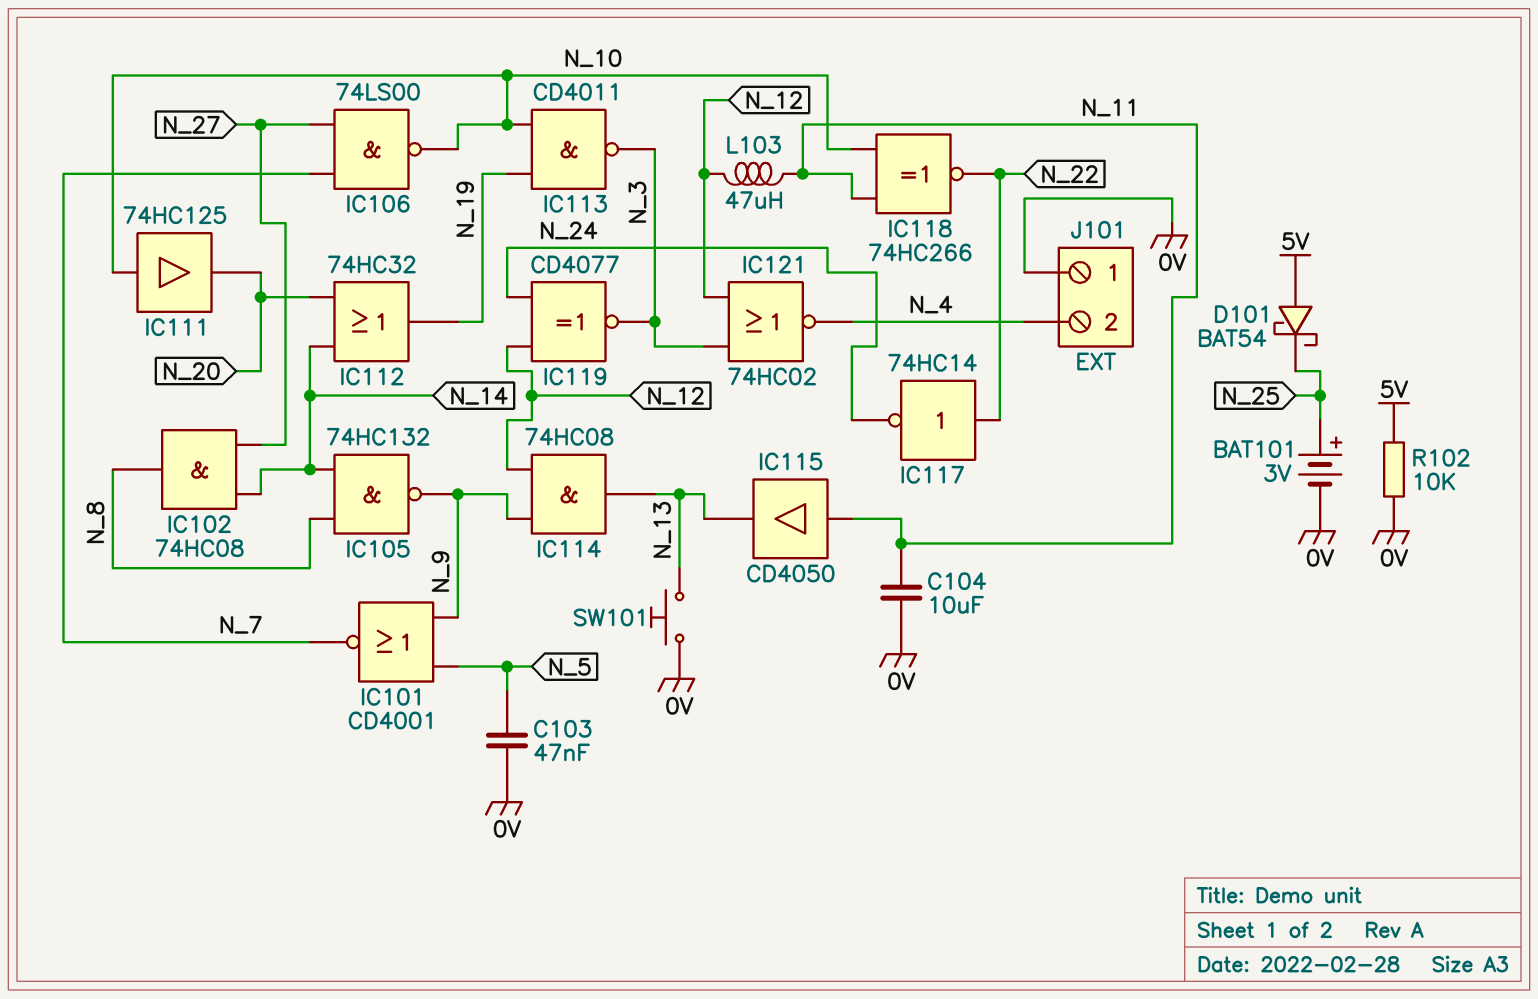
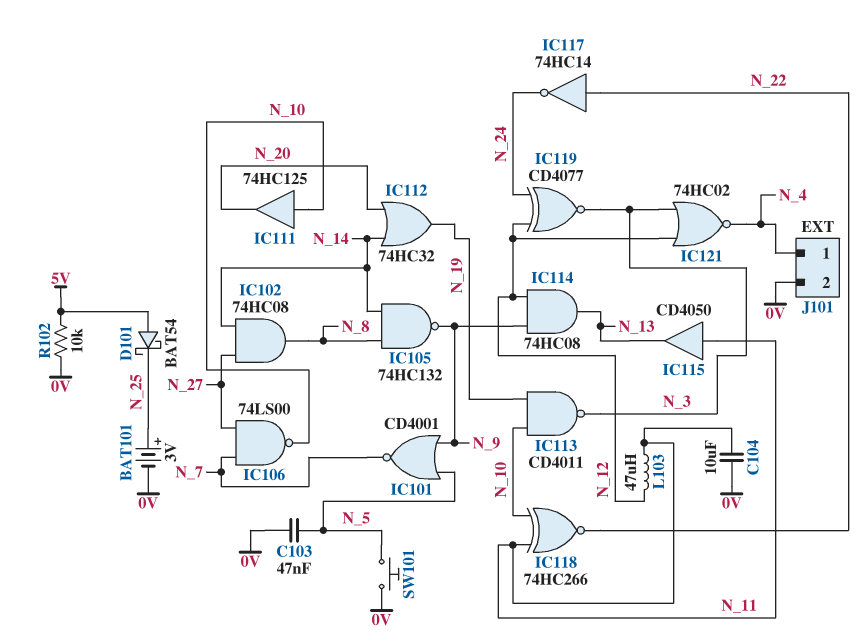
J101 pin 1: 0V -> N_4
J101 pin 2: N_4 -> 0V
SW101: button (0V, N_13) -> button (0V, N_5)

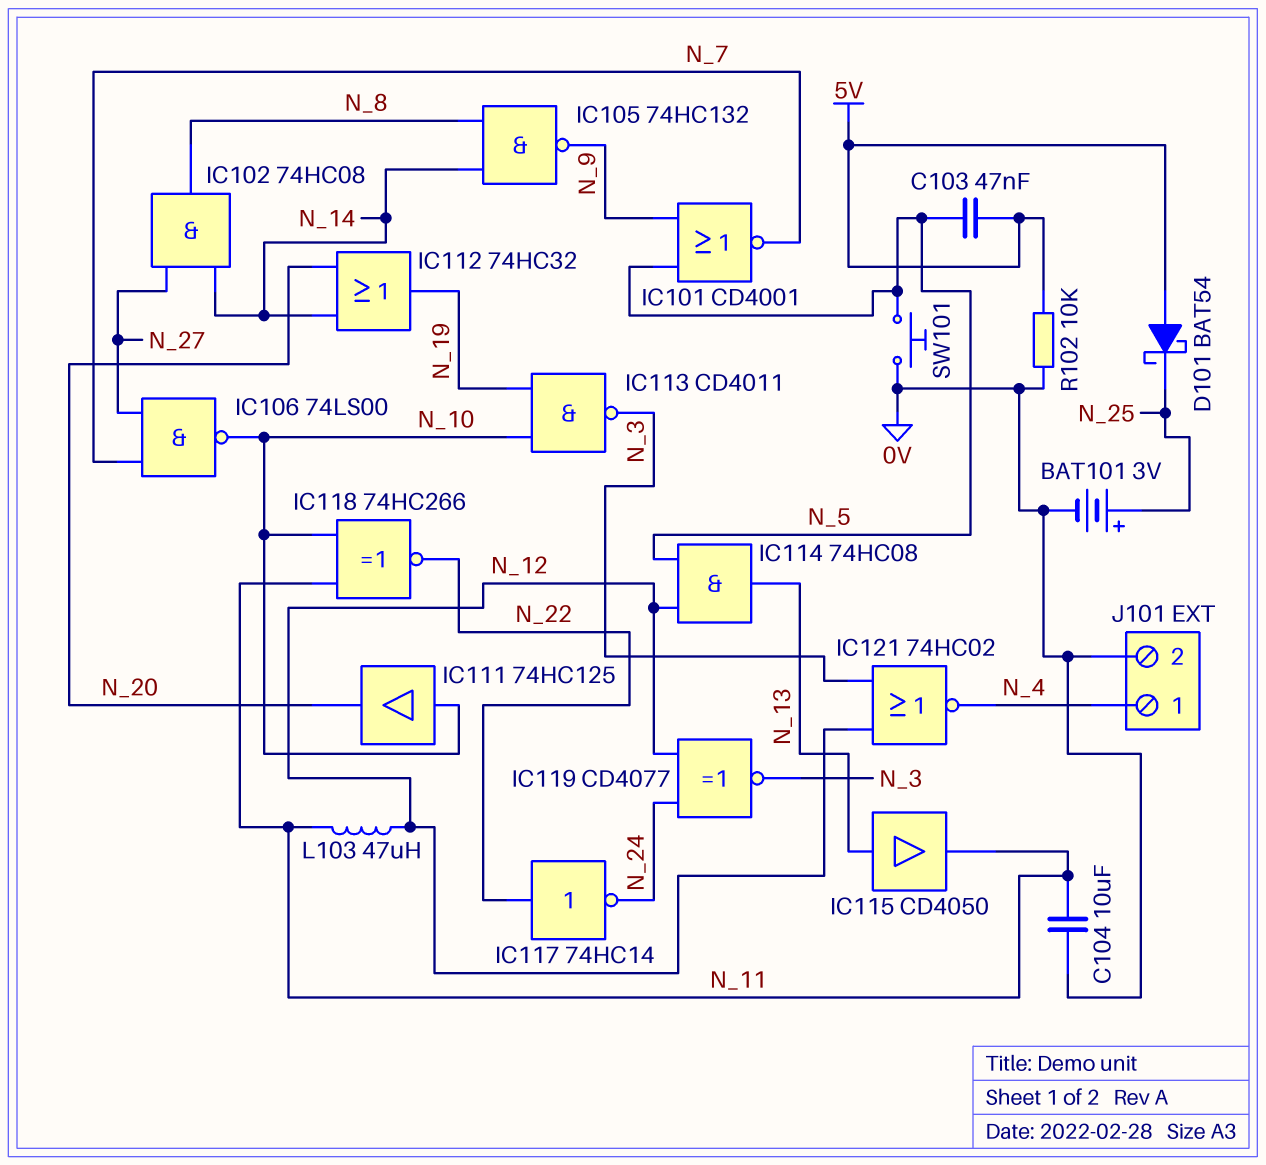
C103: 47nF (0V, N_5) -> 47nF (5V, N_5)
IC114: AND 74HC08 (in N_9, in N_12, out N_13) -> AND 74HC08 (in N_5, in N_12, out N_13)
IC115: buffer CD4050 (in N_11, out N_13) -> buffer CD4050 (in N_13, out N_11)

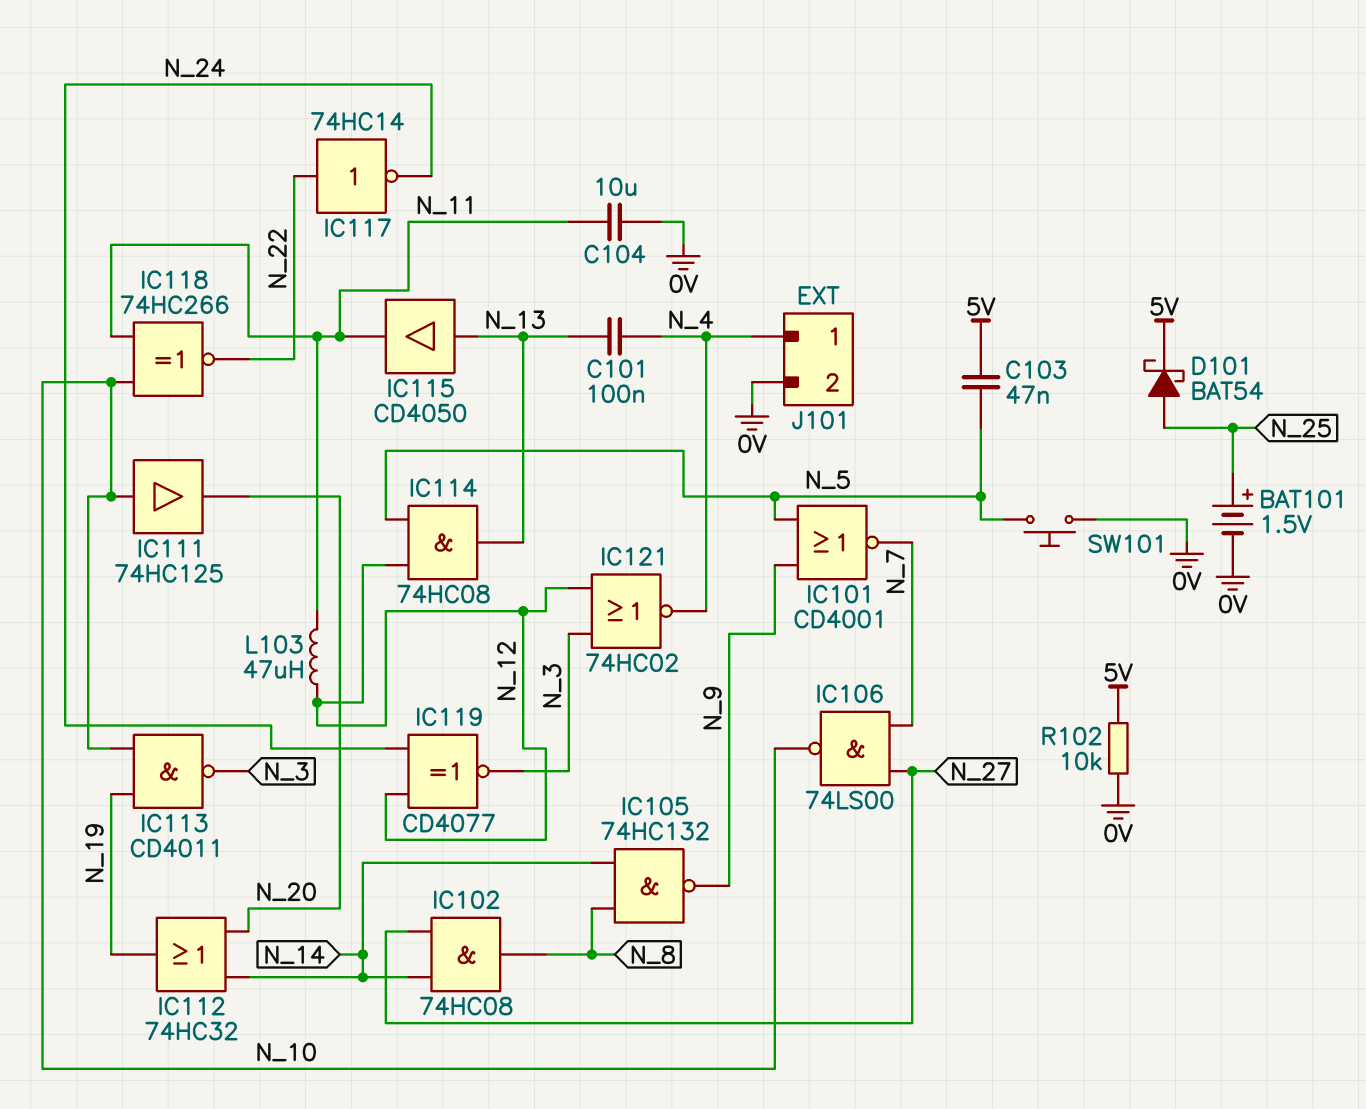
BAT101: 3V (plus N_25, minus 0V) -> 1.5V (plus N_25, minus 0V)
C101: none -> 100nF (N_4, N_13)
D101: schottky BAT54 (A 5V, K N_25) -> schottky BAT54 (A N_25, K 5V)

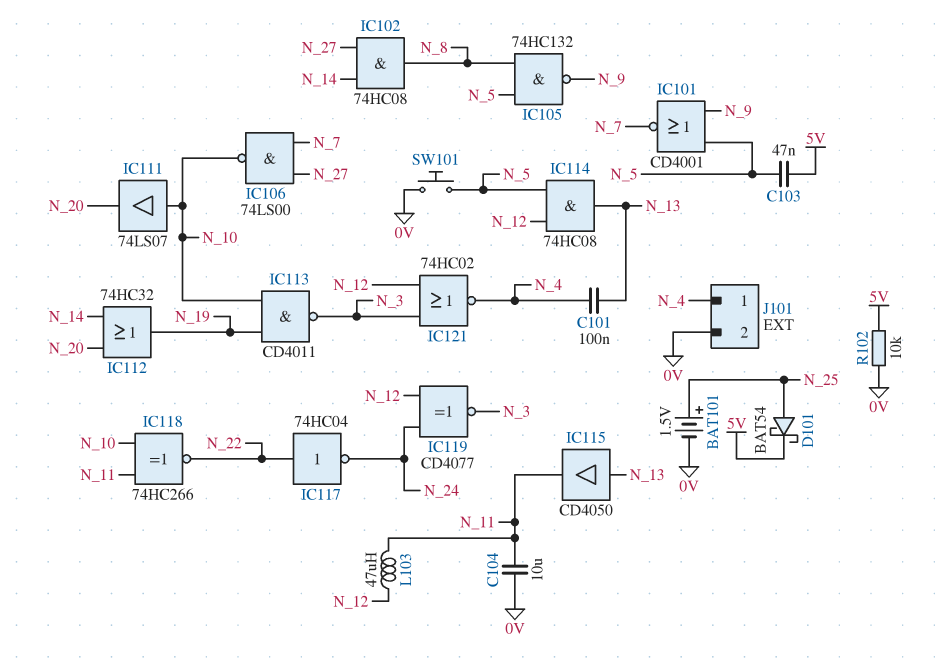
IC105: NAND 74HC132 (in N_8, in N_14, out N_9) -> NAND 74HC132 (in N_5, in N_8, out N_9)
IC111: buffer 74HC125 (in N_10, out N_20) -> buffer 74LS07 (in N_10, out N_20)
IC117: NOT 74HC14 (in N_22, out N_24) -> NOT 74HC04 (in N_22, out N_24)

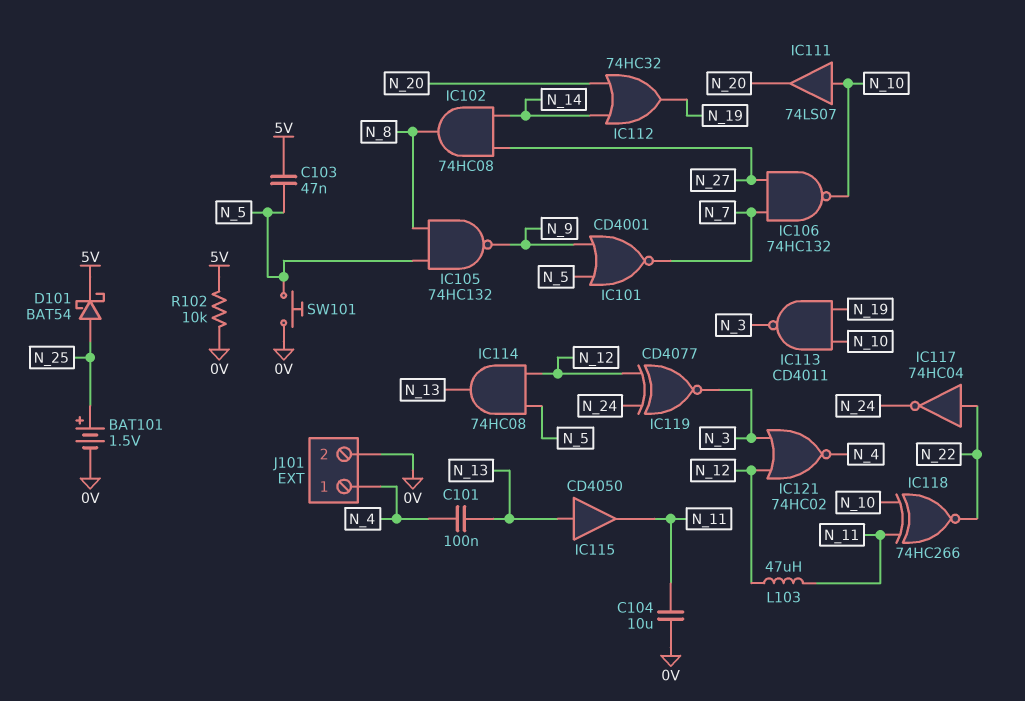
IC106: NAND 74LS00 (in N_7, in N_27, out N_10) -> NAND 74HC132 (in N_7, in N_27, out N_10)

